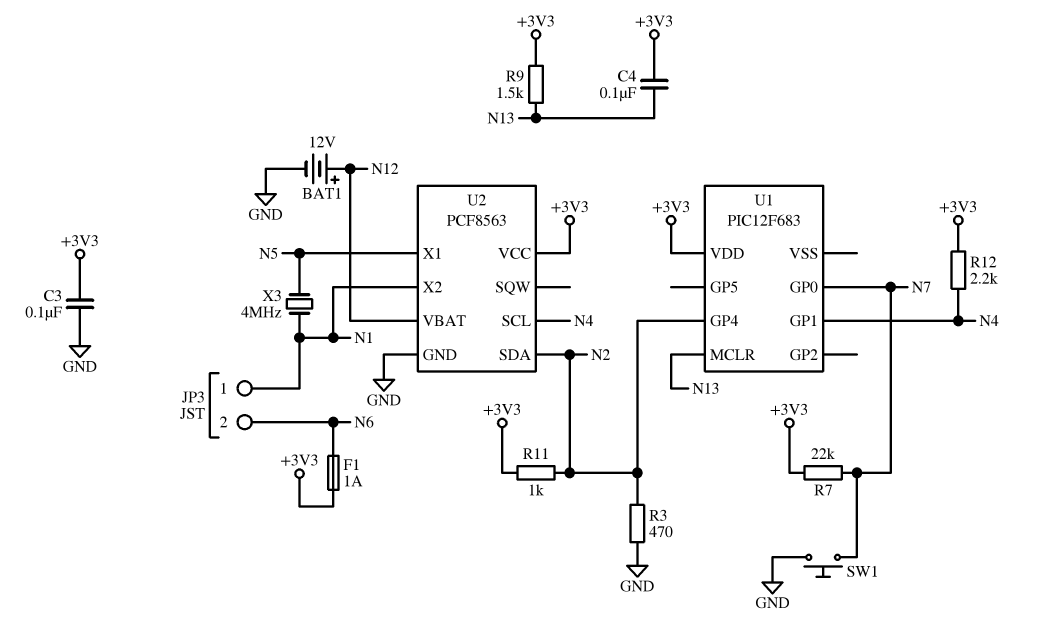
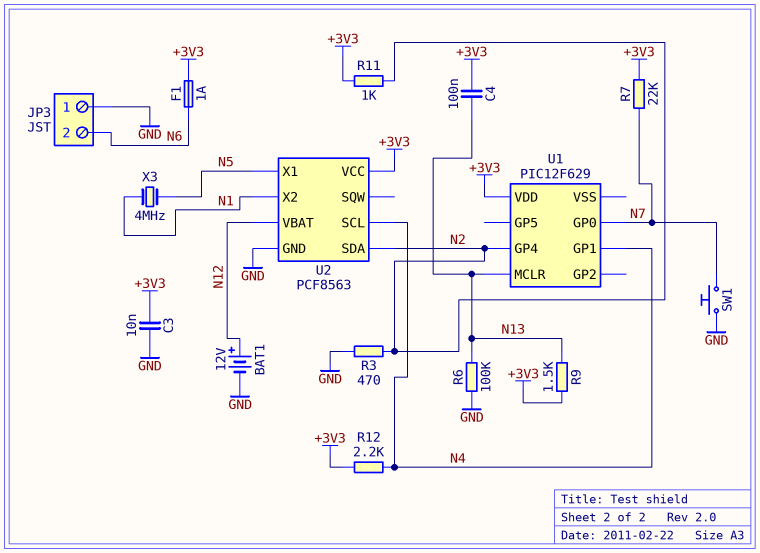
C3: 100nF (+3V3, GND) -> 10nF (+3V3, GND)
JP3 pin 1: N1 -> GND
R6: none -> 100k (GND, N13)
U1: PIC12F683 -> PIC12F629

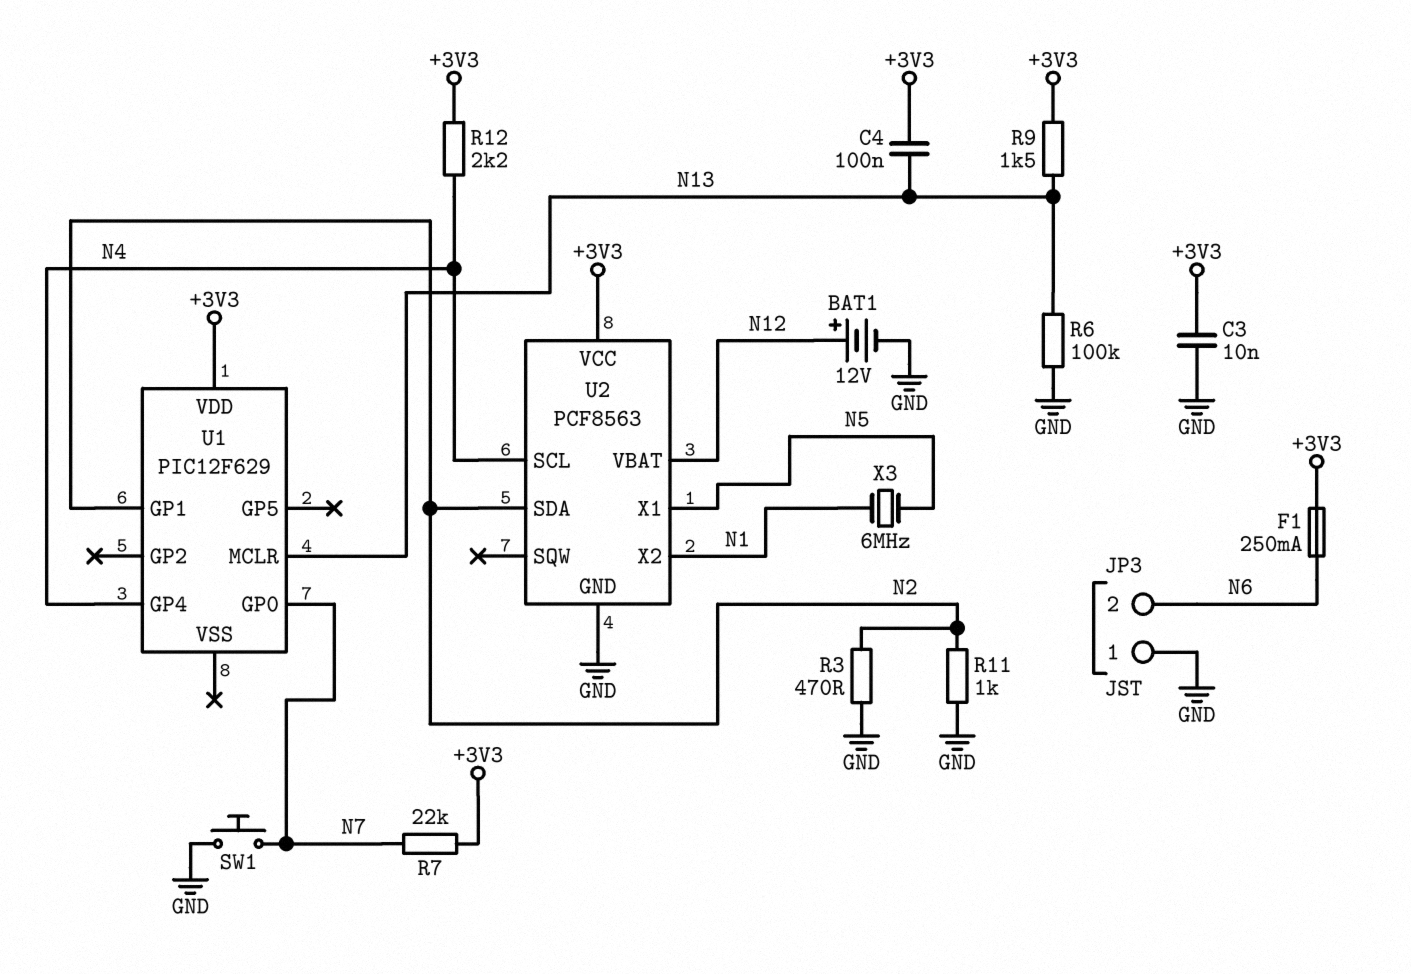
F1: 1A (+3V3, N6) -> 250mA (+3V3, N6)
R11: 1k (+3V3, N2) -> 1k (GND, N2)
U1 pin GP1: N4 -> N2
U1 pin GP4: N2 -> N4
X3: 4MHz (N1, N5) -> 6MHz (N1, N5)

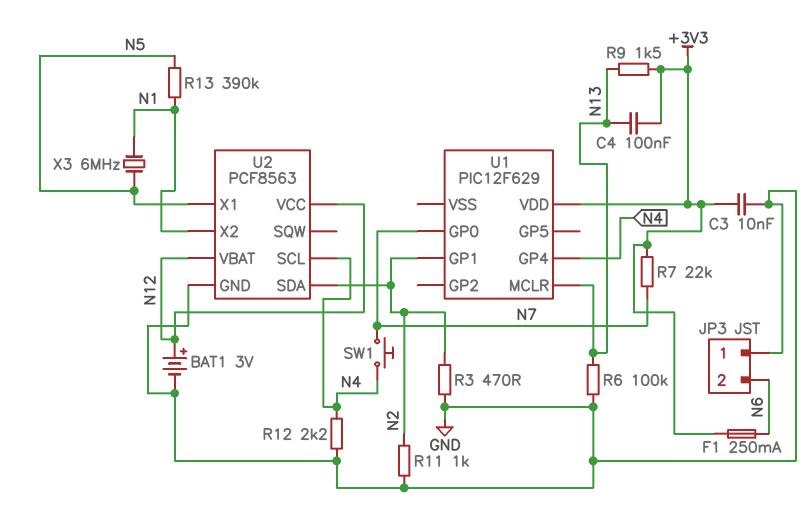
BAT1: 12V (plus N12, minus GND) -> 3V (plus N12, minus GND)
R12: 2.2k (+3V3, N4) -> 2.2k (GND, N4)
R13: none -> 390k (N1, N5)
SW1: button (GND, N7) -> button (N4, N7)
U2 pin VCC: +3V3 -> N12

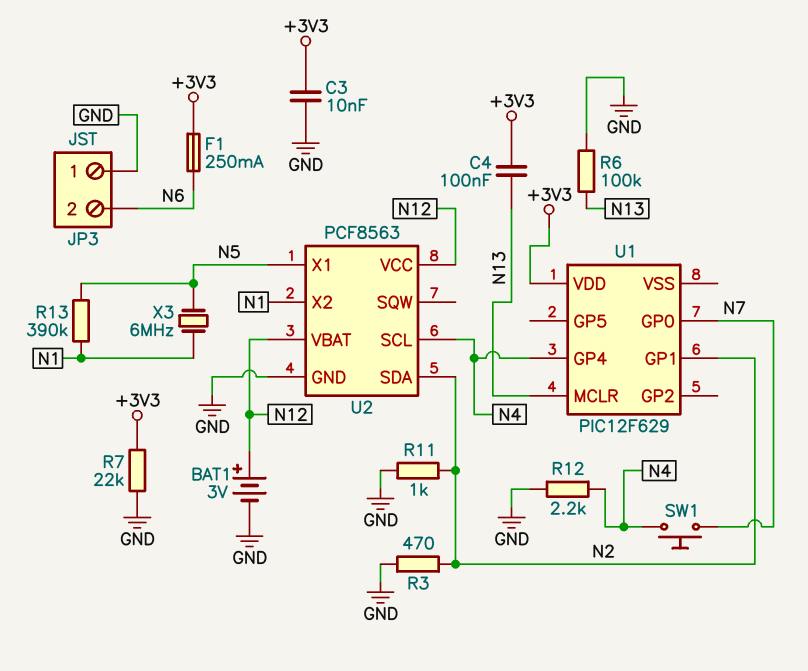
R7: 22k (+3V3, N7) -> 22k (+3V3, GND)
R9: 1.5k (+3V3, N13) -> none

